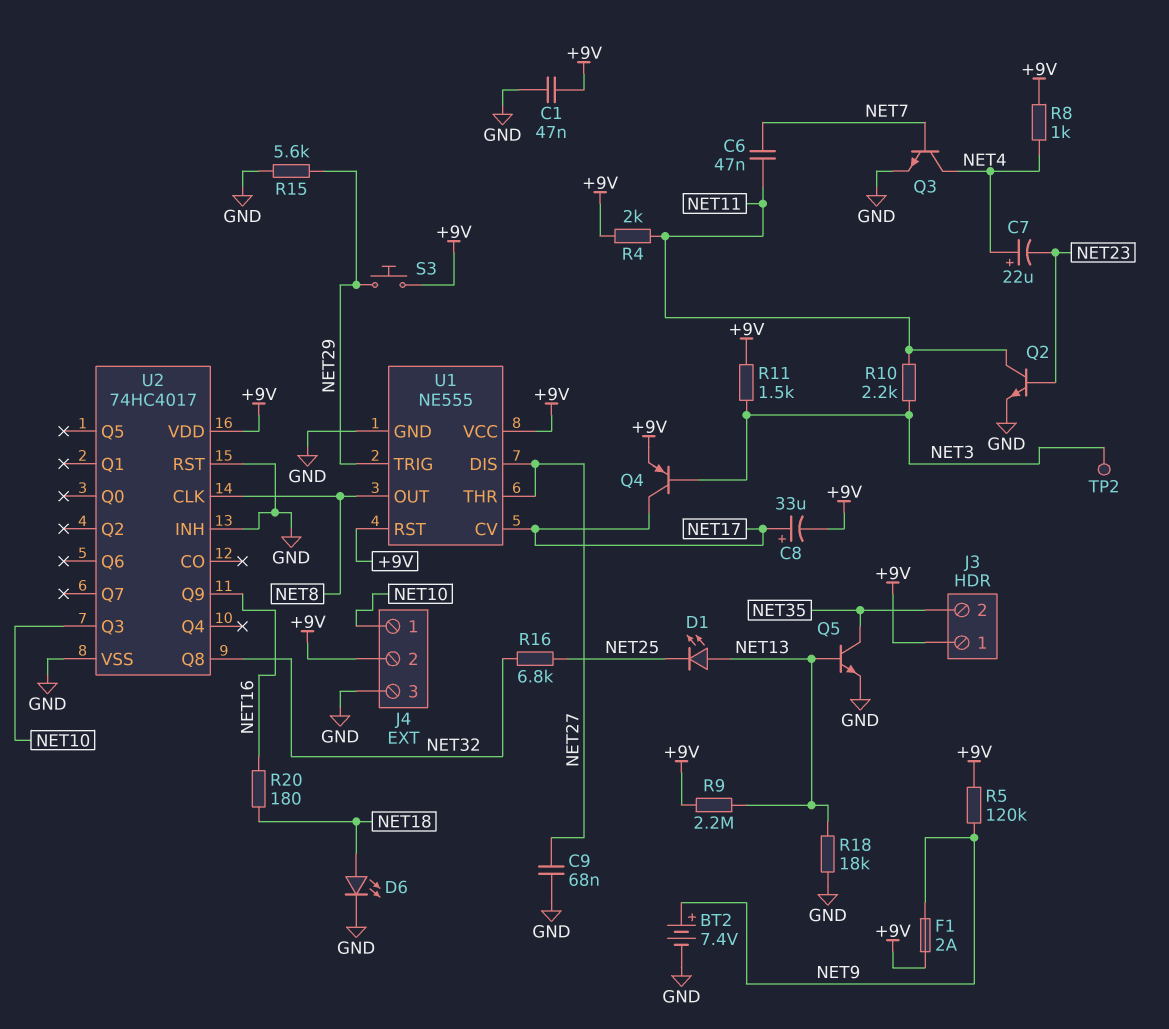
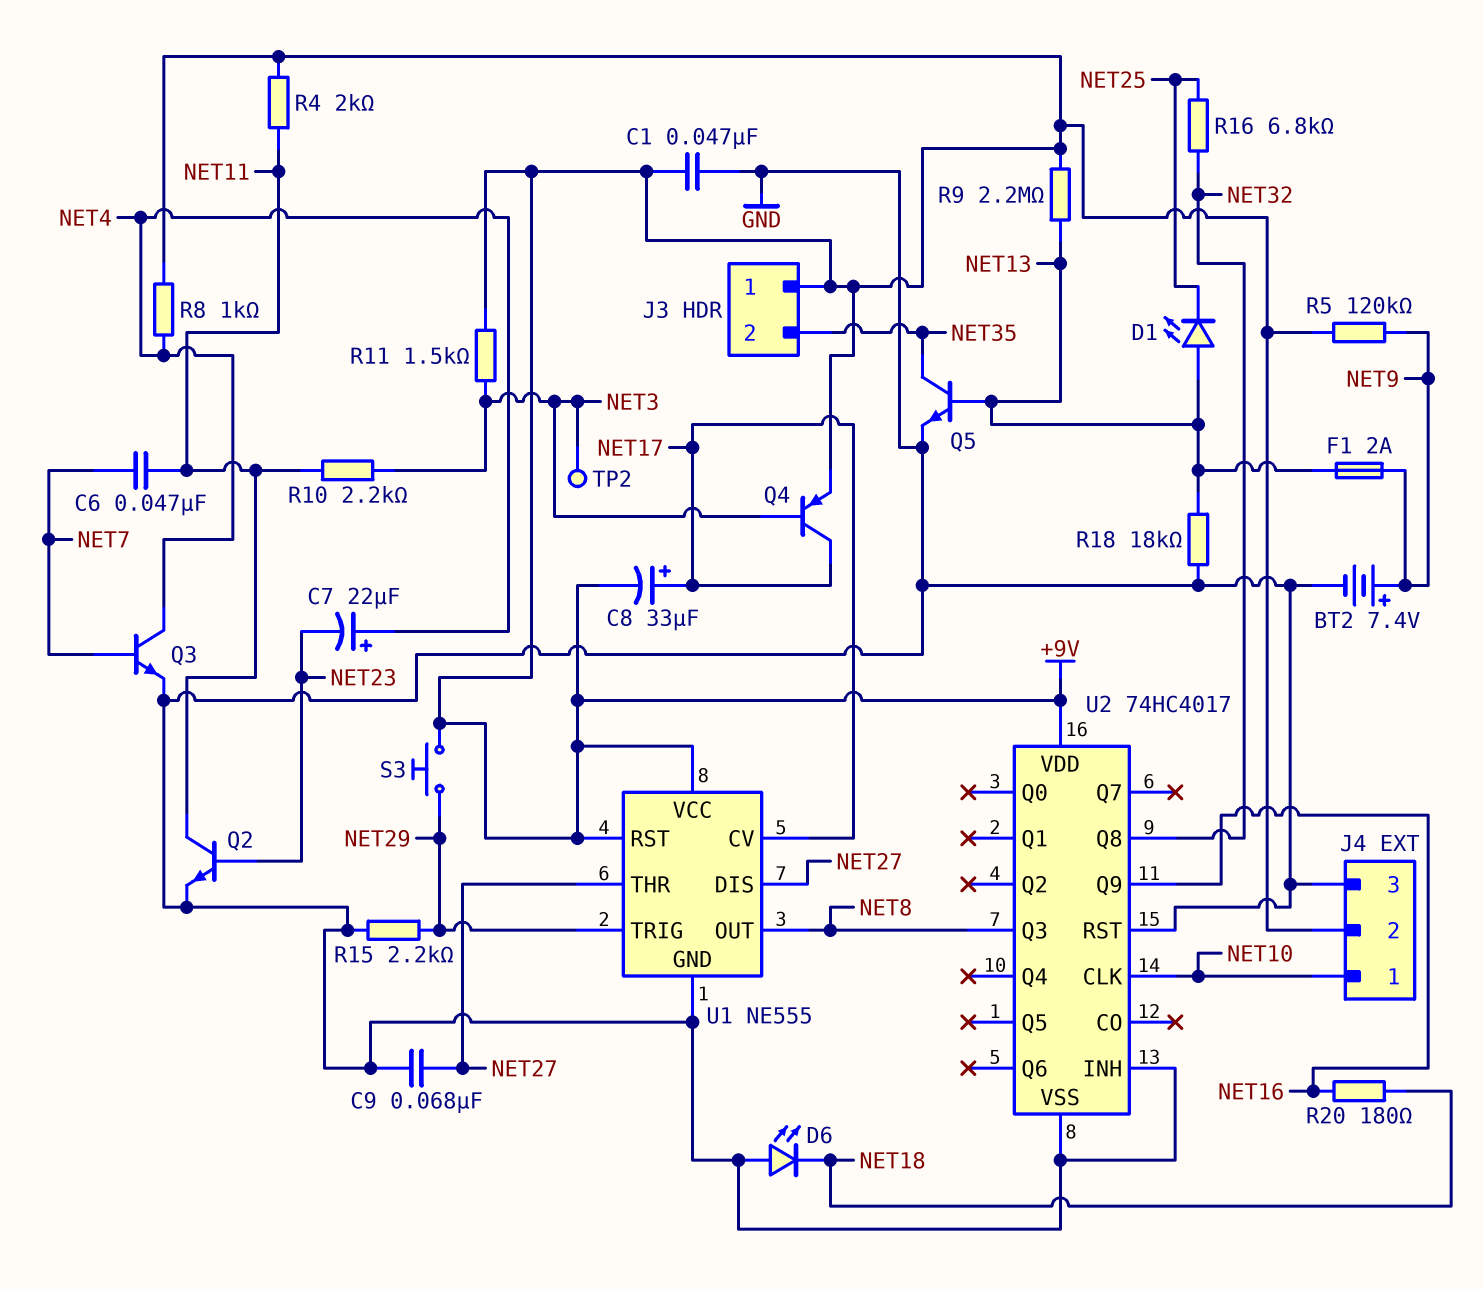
D6: LED (A NET18, K GND) -> LED (A GND, K NET18)
F1: 2A (+9V, NET9) -> 2A (NET9, NET13)
R15: 5.6k (GND, NET29) -> 2.2k (GND, NET29)
U2 pin CLK: NET8 -> NET10
U2 pin Q3: NET10 -> NET8

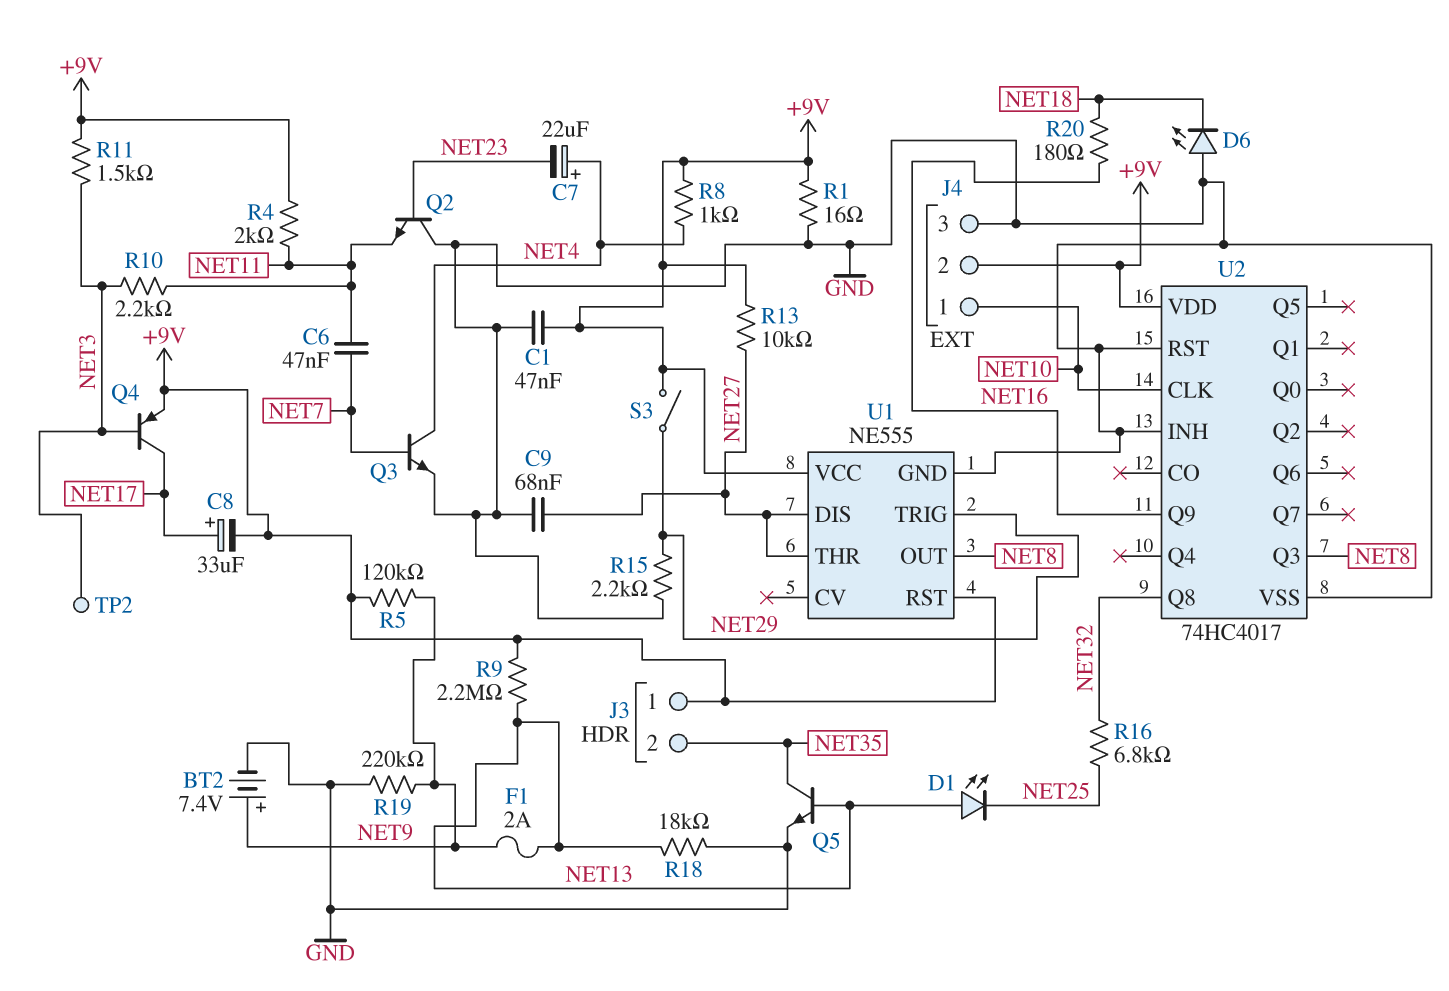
Q2: NPN (B NET23, C NET11, E GND) -> NPN (B NET23, C GND, E NET11)
R1: none -> 16 (+9V, GND)
R13: none -> 10k (+9V, NET27)
R19: none -> 220k (GND, NET9)
S3: button (+9V, NET29) -> switch (+9V, NET29)
U1 pin CV: NET17 -> none

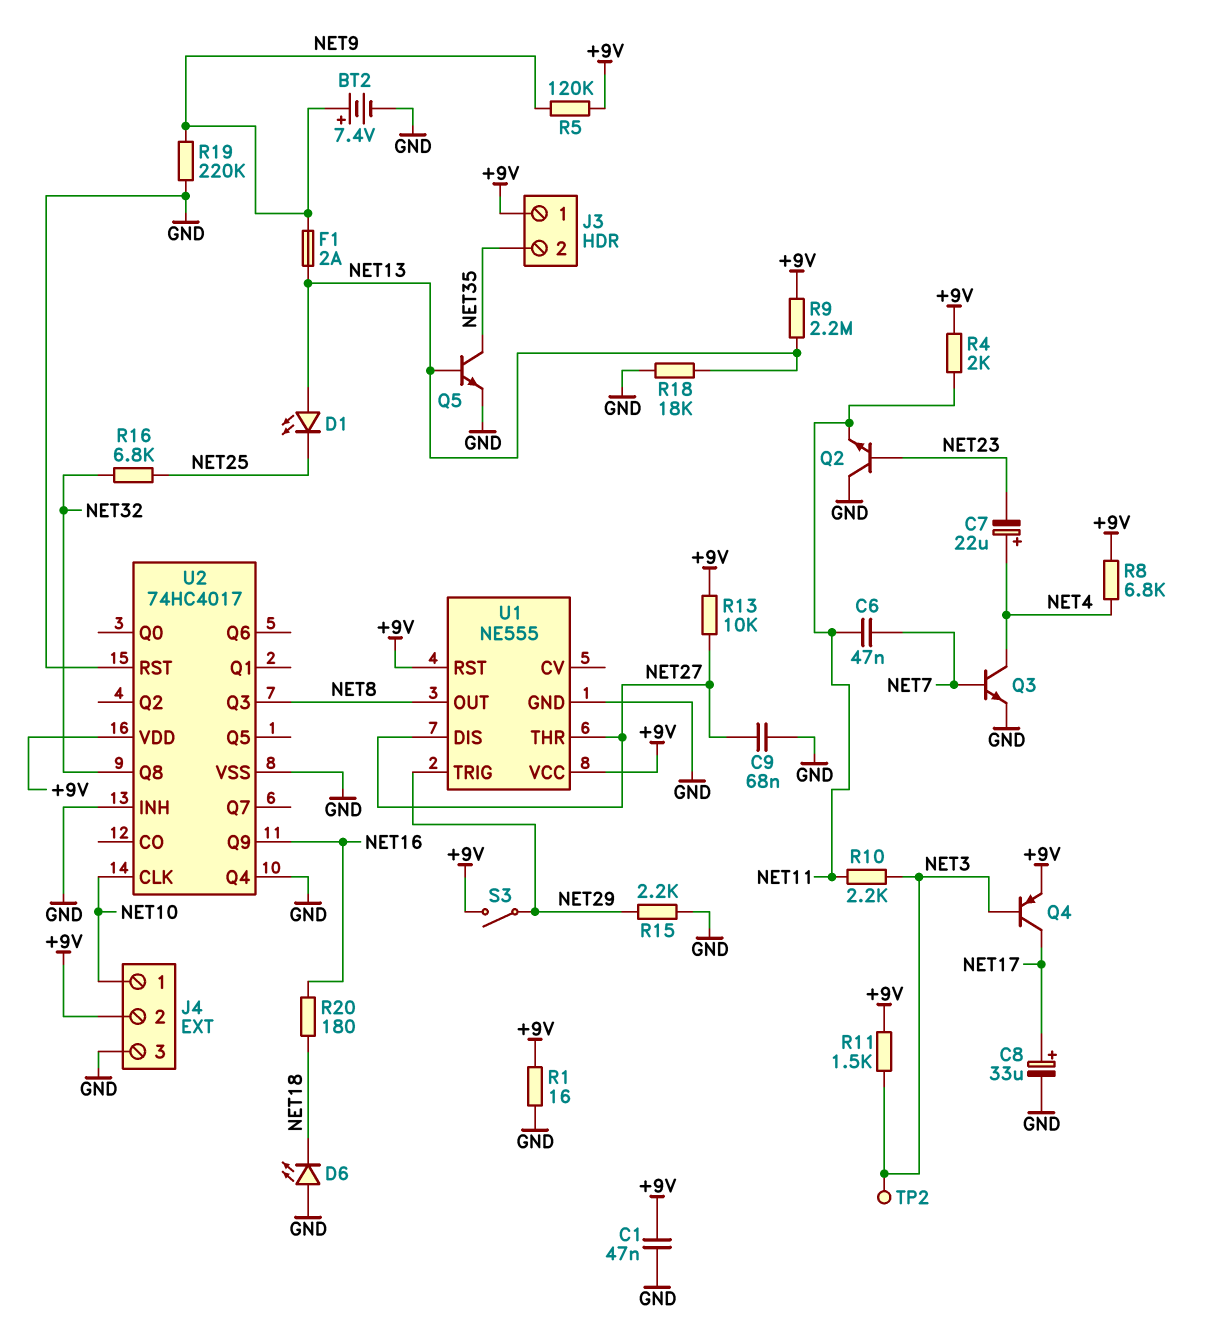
C8: 33uF (plus NET17, minus +9V) -> 33uF (plus NET17, minus GND)
R8: 1k (+9V, NET4) -> 6.8k (+9V, NET4)
U2 pin Q4: none -> GND

